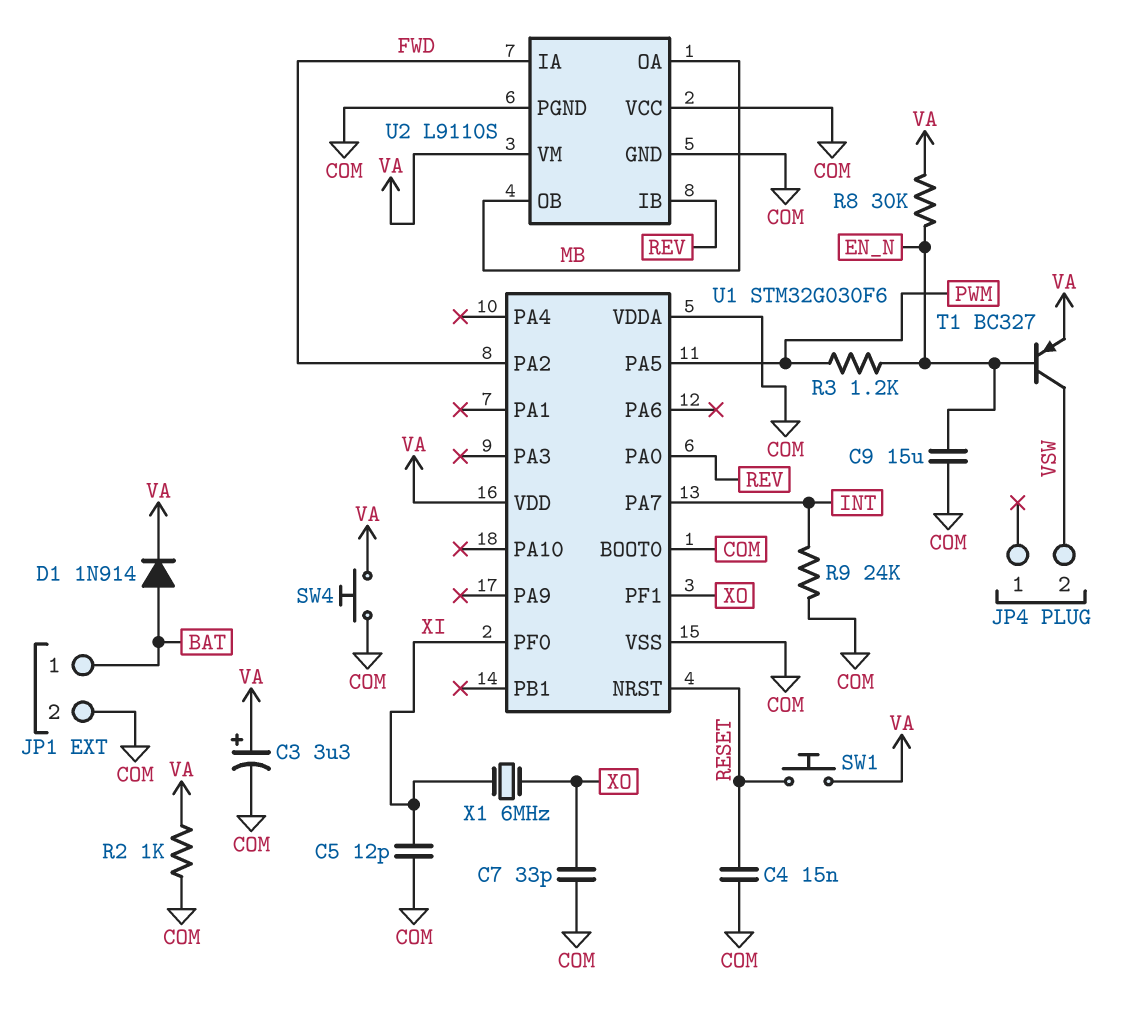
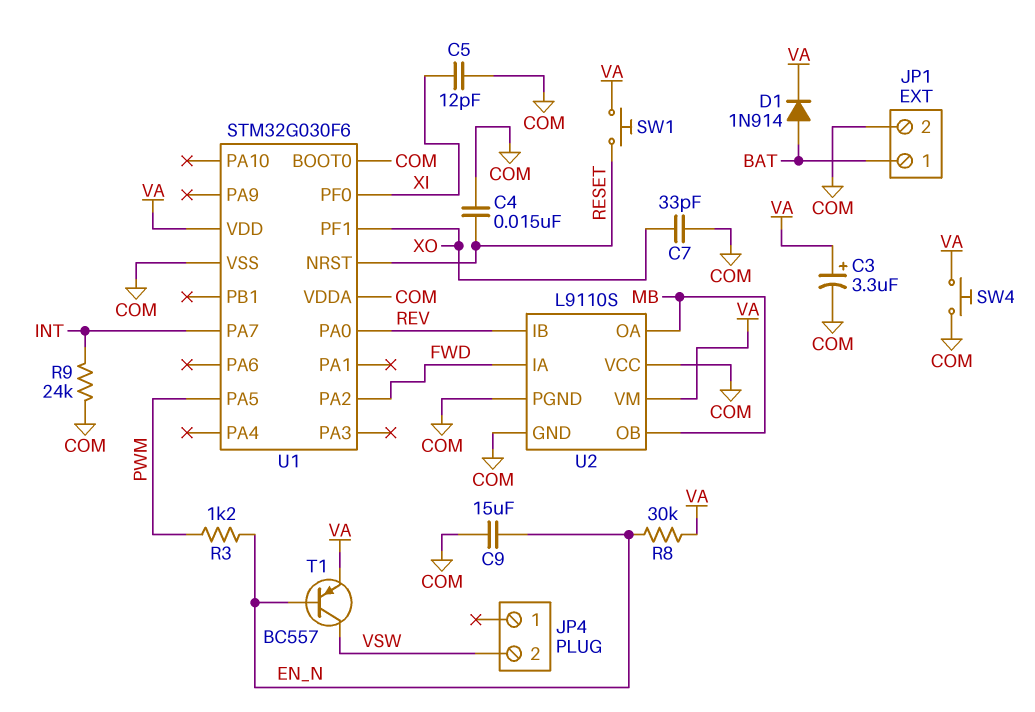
R2: 1k (COM, VA) -> none
T1: PNP BC327 (B EN_N, C VSW, E VA) -> PNP BC557 (B EN_N, C VSW, E VA)
X1: 6MHz (XI, XO) -> none

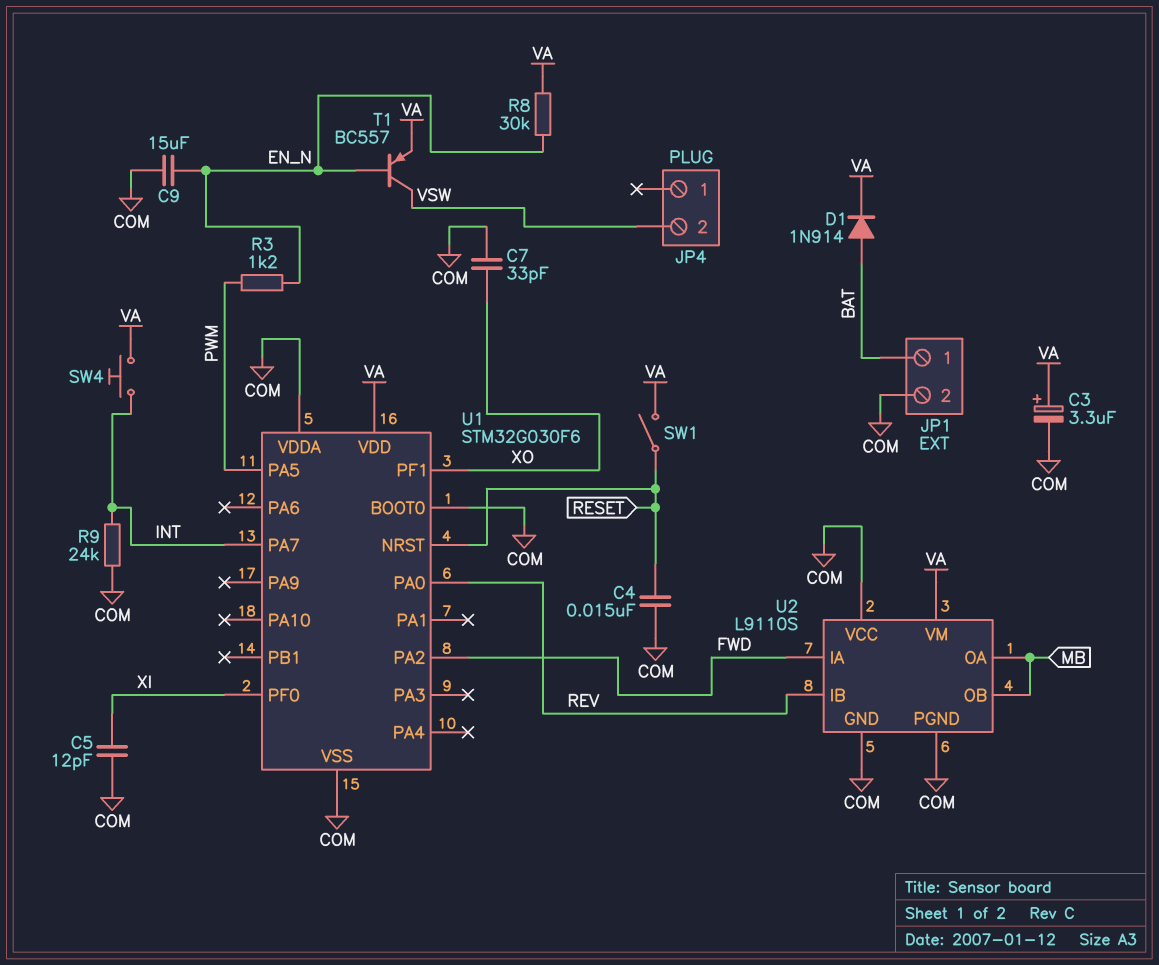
SW1: button (RESET, VA) -> switch (RESET, VA)
SW4: button (COM, VA) -> button (INT, VA)

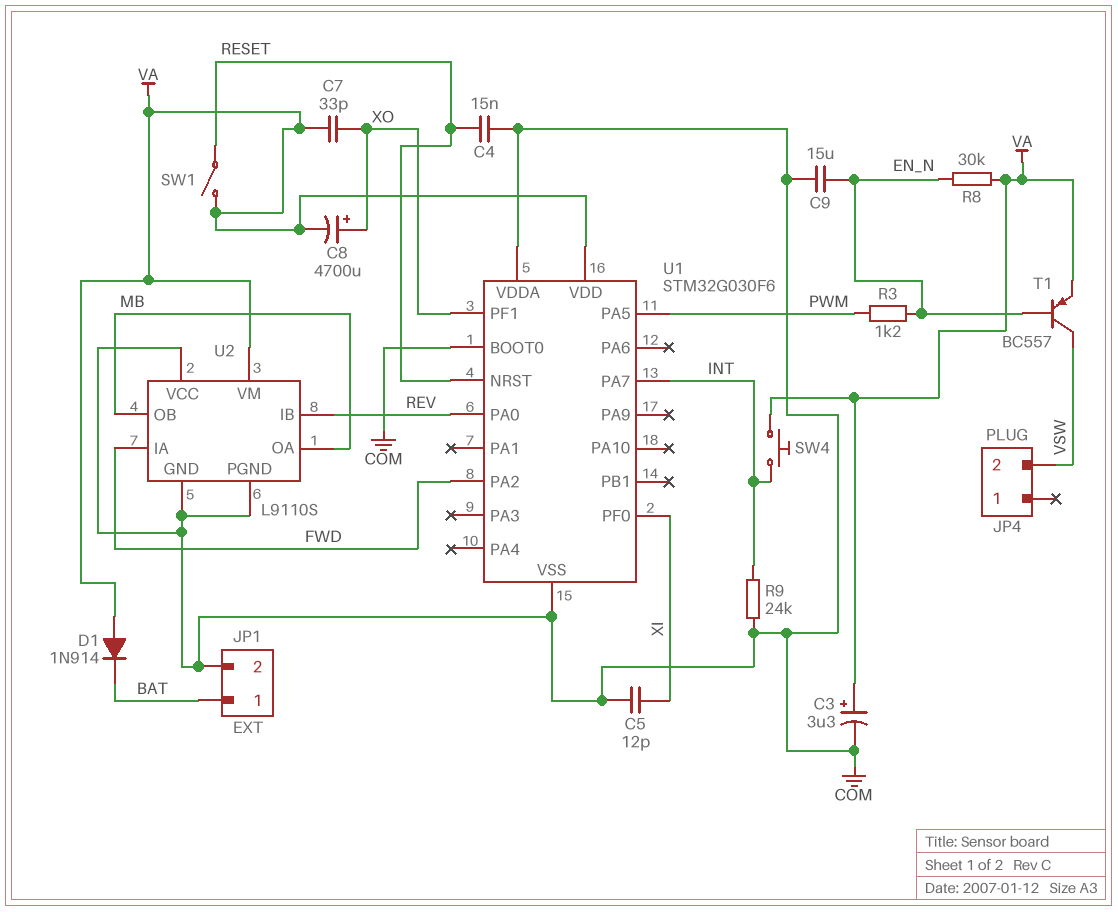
C7: 33pF (COM, XO) -> 33pF (VA, XO)
C8: none -> 4700uF (plus XO, minus VA)
D1: diode 1N914 (A BAT, K VA) -> diode 1N914 (A VA, K BAT)

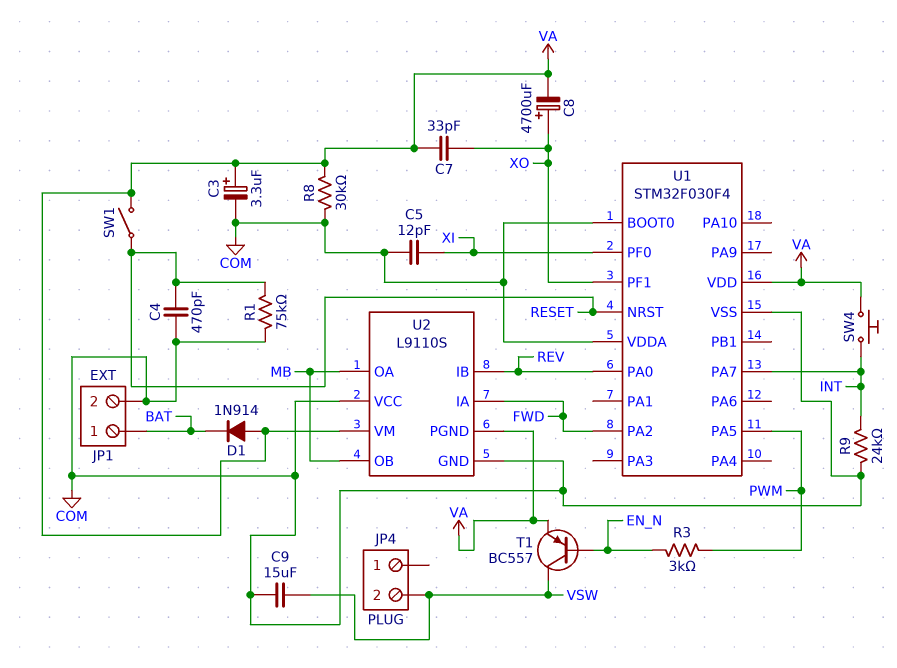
C4: 15nF (COM, RESET) -> 470pF (COM, RESET)
C9: 15uF (COM, EN_N) -> 15uF (COM, VSW)
R1: none -> 75k (COM, RESET)
R3: 1.2k (EN_N, PWM) -> 3k (EN_N, PWM)
R8: 30k (EN_N, VA) -> 30k (COM, VA)
U1: STM32G030F6 -> STM32F030F4
U2 pin PGND: COM -> VA

